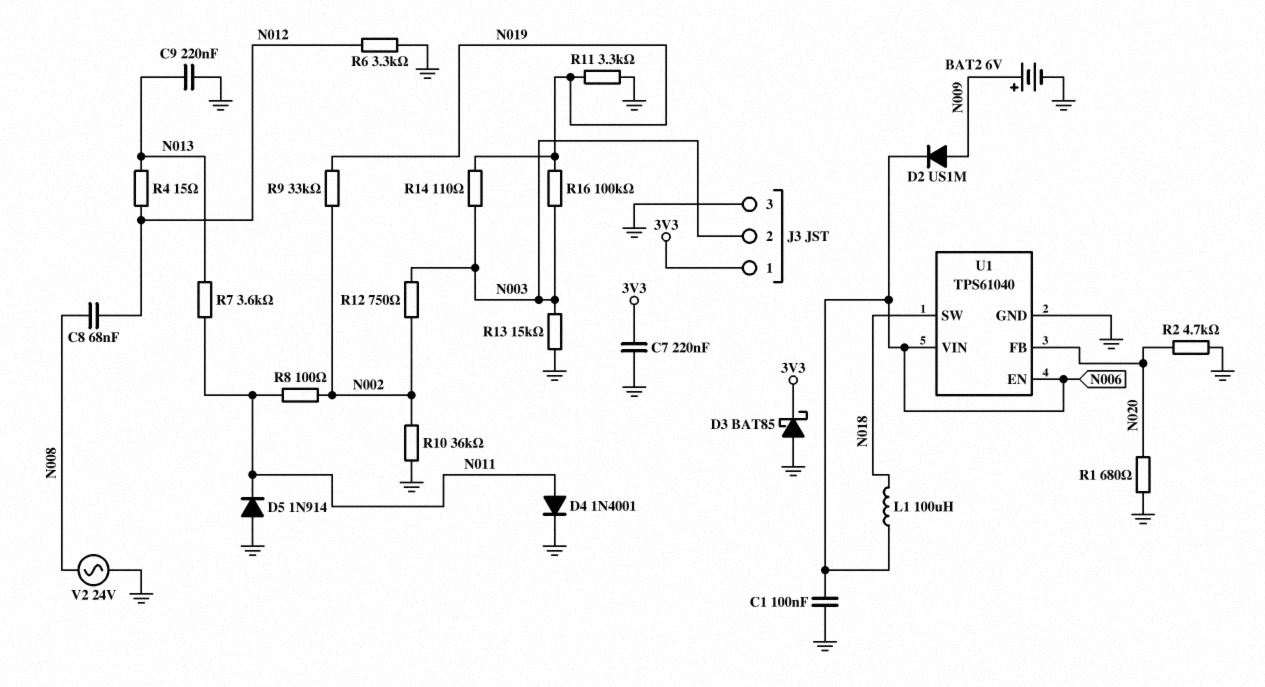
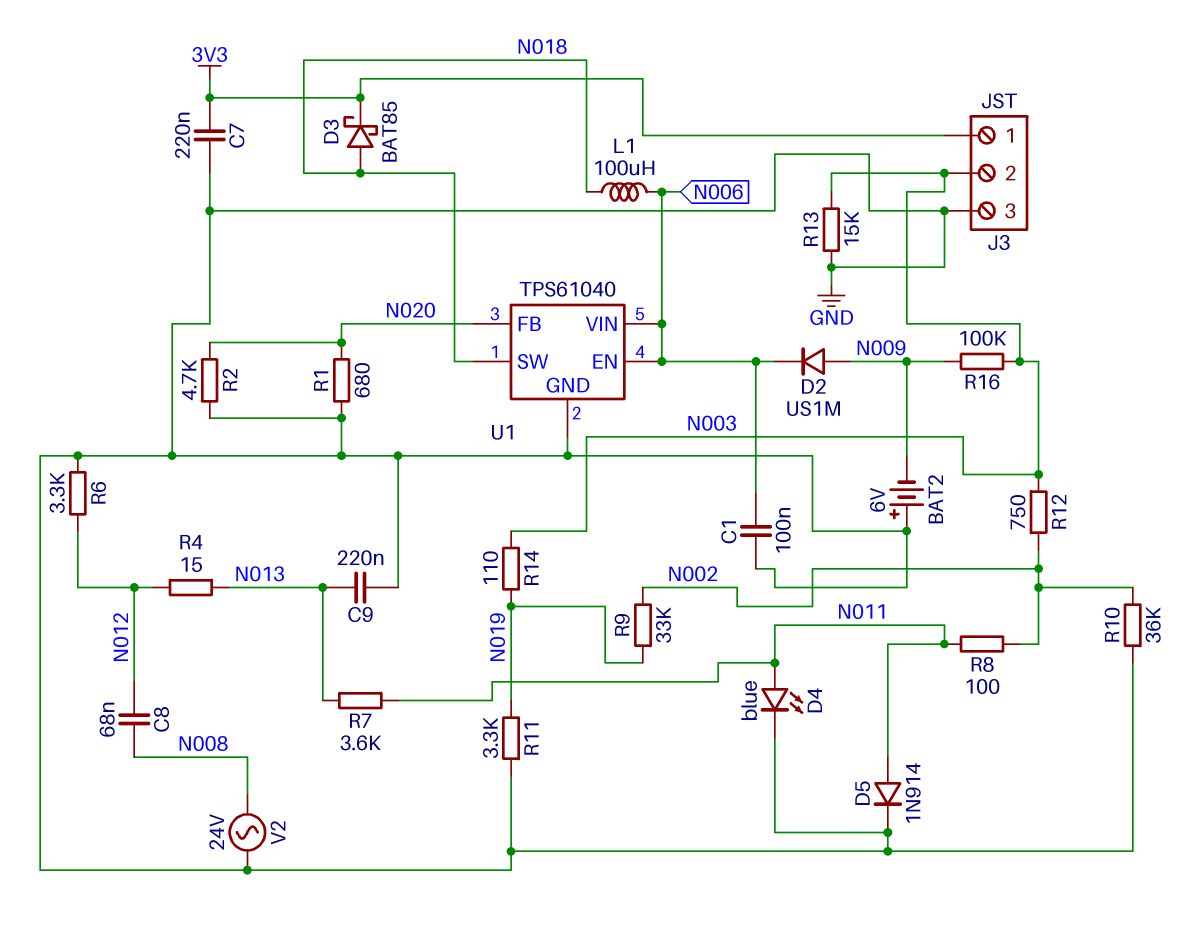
BAT2: 6V (plus N009, minus GND) -> 6V (plus GND, minus N009)
D3: schottky BAT85 (A GND, K 3V3) -> schottky BAT85 (A N018, K 3V3)
D4: diode 1N4001 (A N011, K GND) -> LED blue (A N011, K GND)
D5: diode 1N914 (A GND, K N011) -> diode 1N914 (A N011, K GND)
R16: 100k (N003, N019) -> 100k (N003, N009)

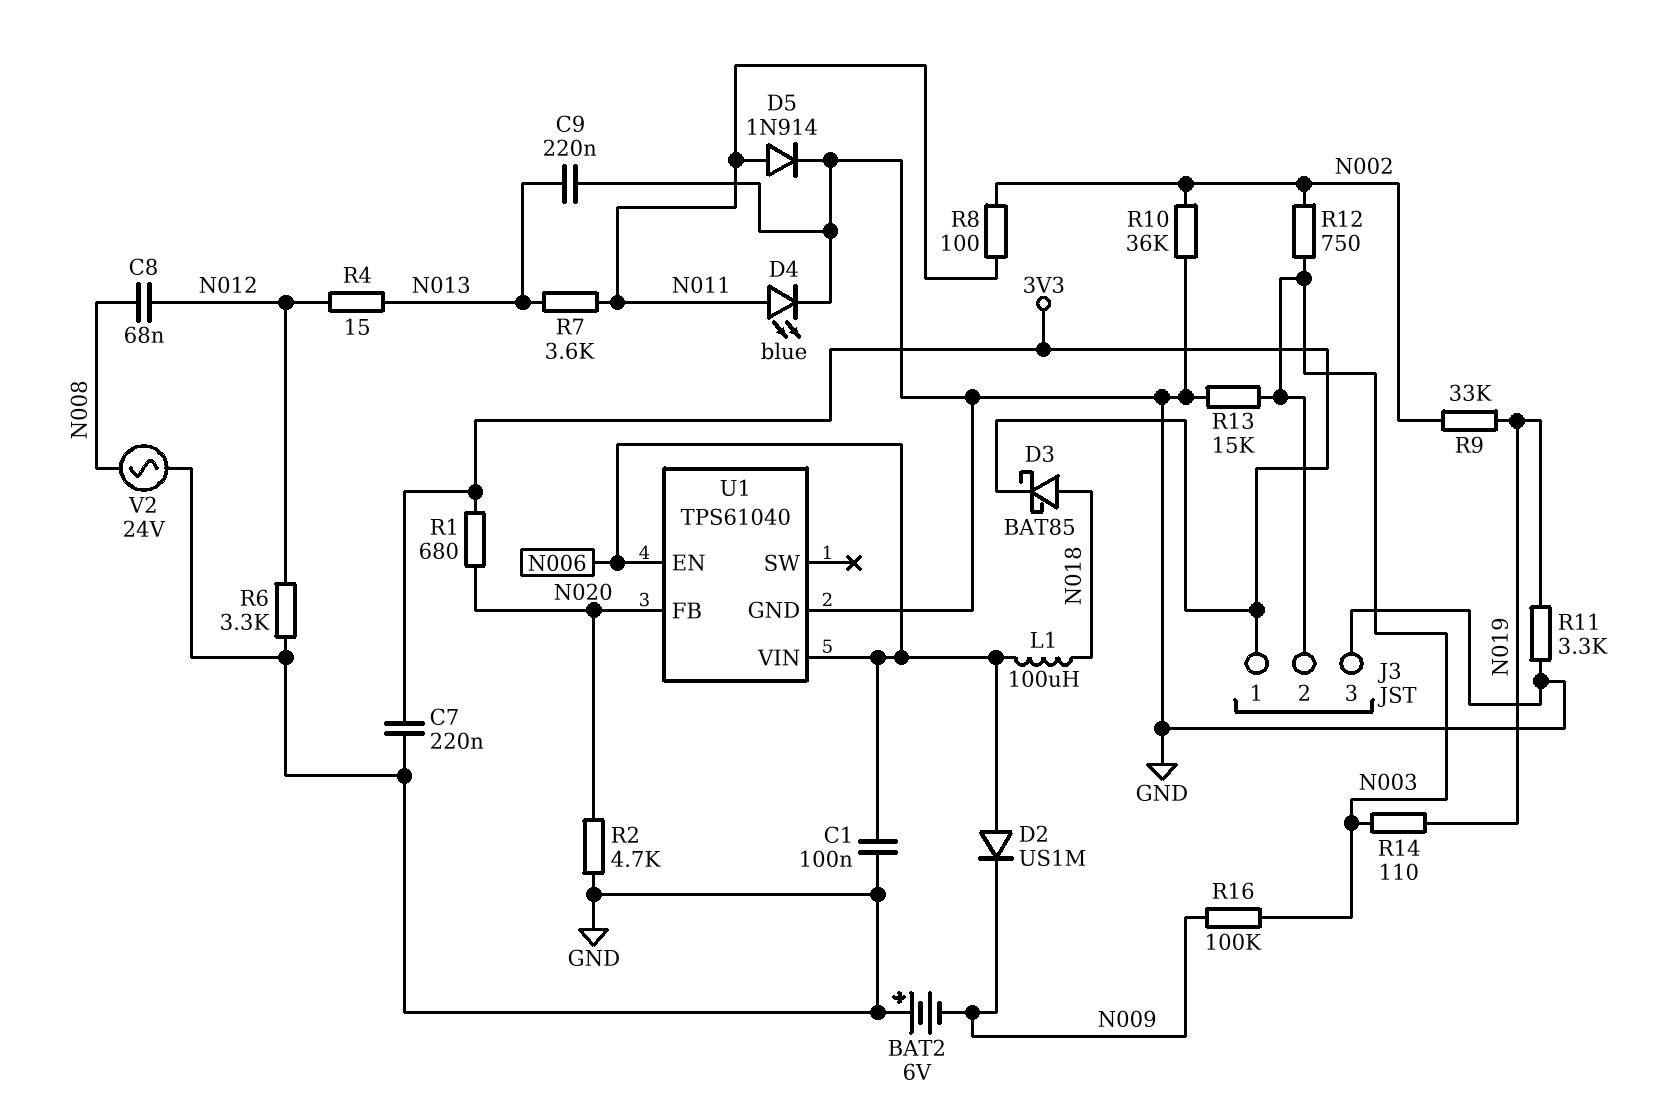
D2: diode US1M (A N009, K N006) -> diode US1M (A N006, K N009)
R1: 680 (GND, N020) -> 680 (3V3, N020)
U1 pin SW: N018 -> none

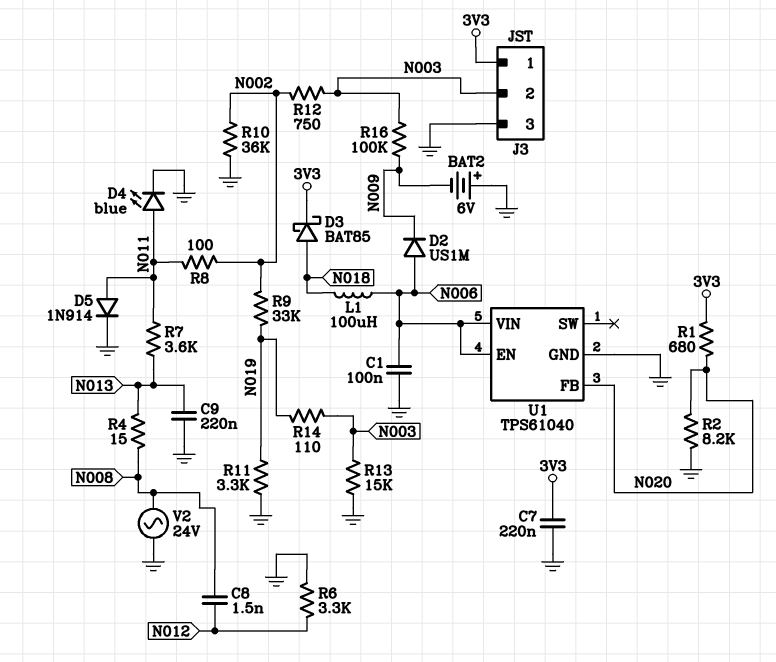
C8: 68nF (N008, N012) -> 1.5nF (N008, N012)
R2: 4.7k (GND, N020) -> 8.2k (GND, N020)
R4: 15 (N012, N013) -> 15 (N008, N013)

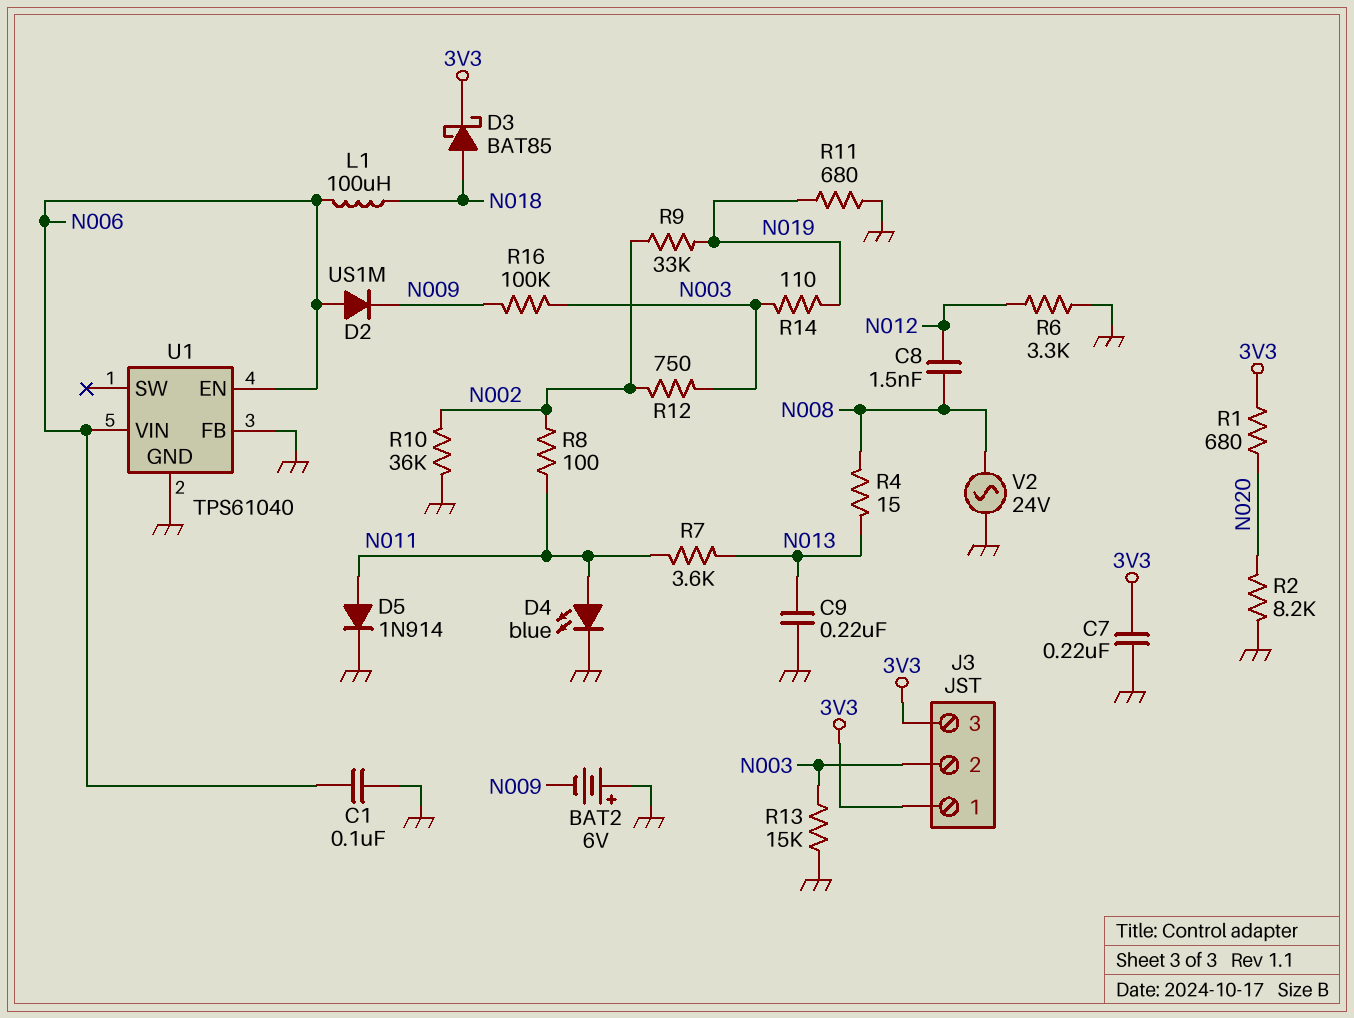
J3 pin 3: GND -> 3V3
R11: 3.3k (GND, N019) -> 680 (GND, N019)
U1 pin FB: N020 -> GND

